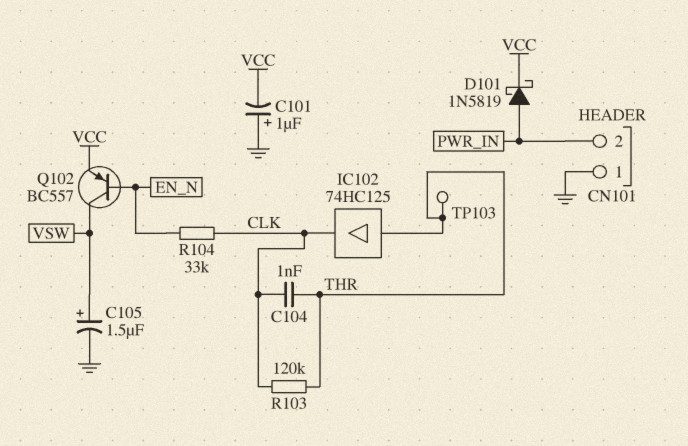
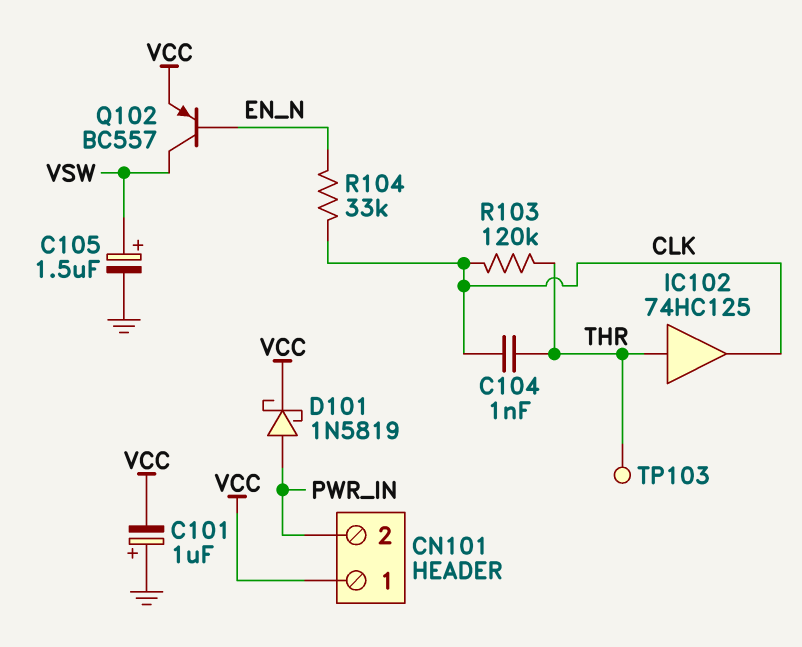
CN101 pin 1: GND -> VCC

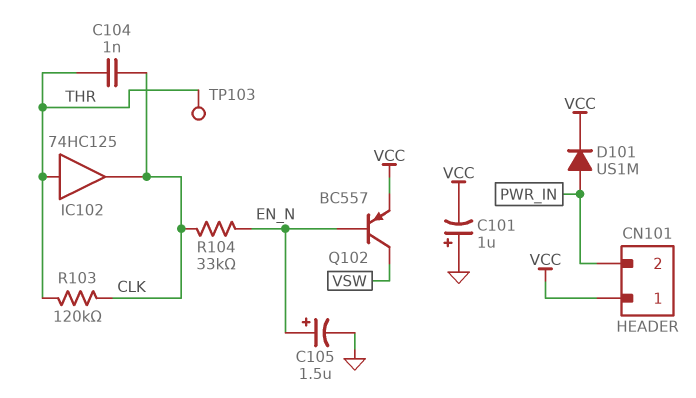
C105: 1.5uF (plus VSW, minus GND) -> 1.5uF (plus EN_N, minus GND)
D101: schottky 1N5819 (A PWR_IN, K VCC) -> diode US1M (A PWR_IN, K VCC)

